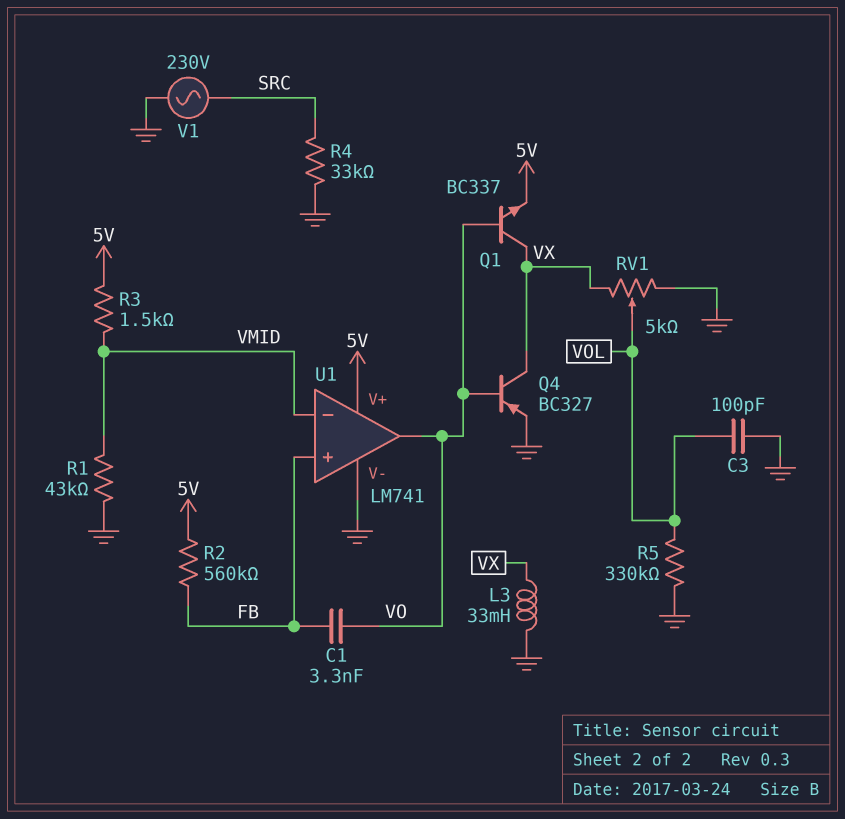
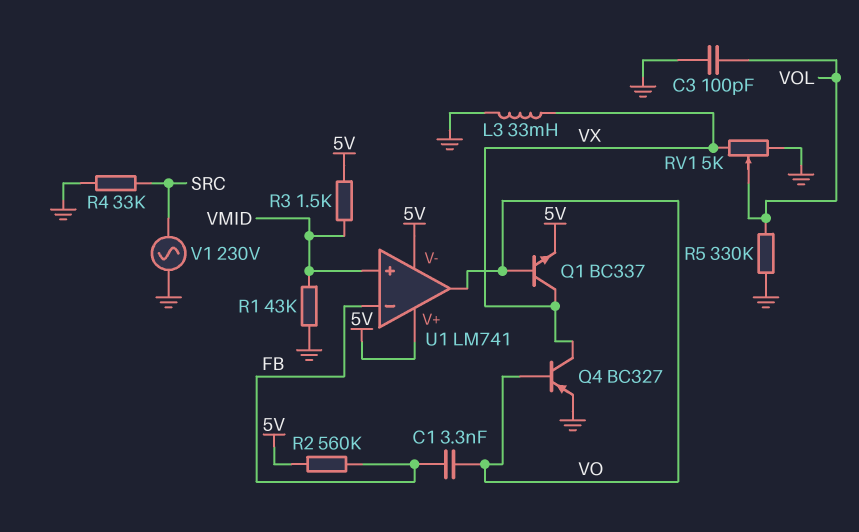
U1 pin V-: GND -> 5V
U1 pin in+: FB -> VMID
U1 pin in-: VMID -> FB

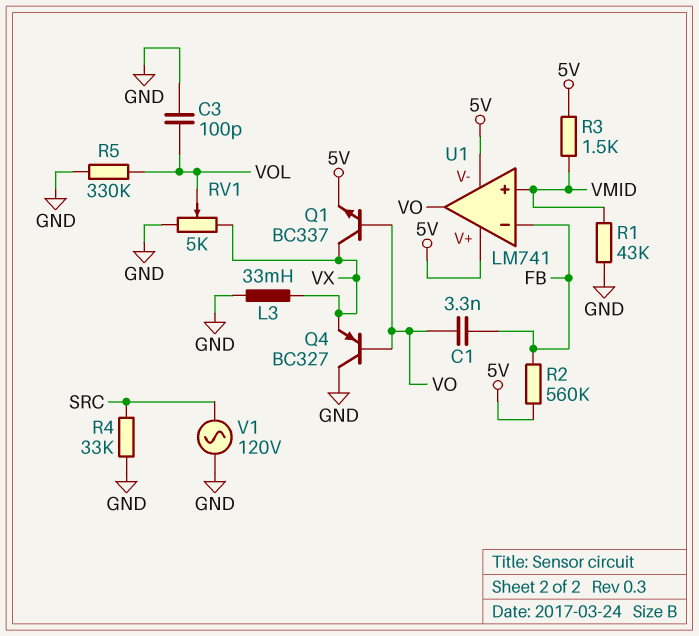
Q4: PNP BC327 (B VO, C VX, E GND) -> PNP BC327 (B VO, C GND, E VX)
V1: AC 230V (GND, SRC) -> AC 120V (GND, SRC)

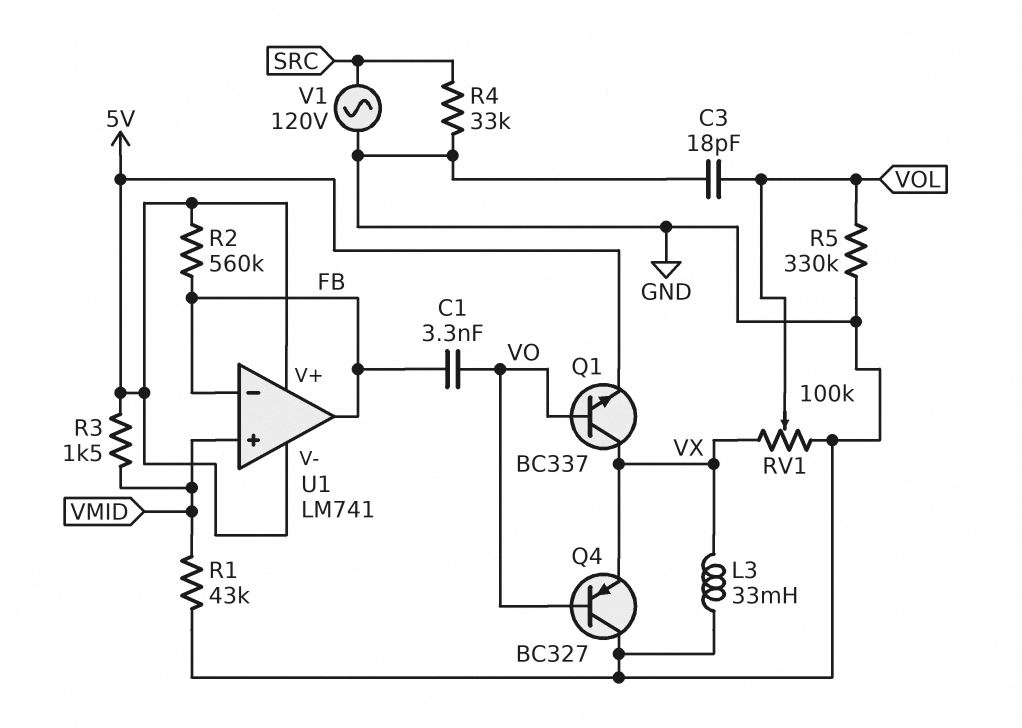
C3: 100pF (GND, VOL) -> 18pF (GND, VOL)
RV1: 5k (GND, VX, wiper VOL) -> 100k (GND, VX, wiper VOL)
U1 pin out: VO -> FB

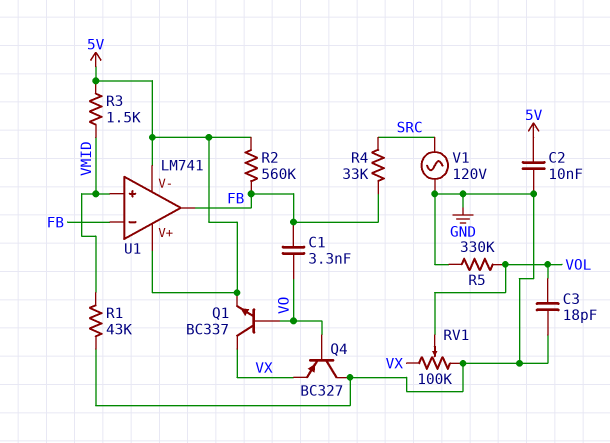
C2: none -> 10nF (5V, GND)
L3: 33mH (GND, VX) -> none
R4: 33k (GND, SRC) -> 33k (FB, SRC)

